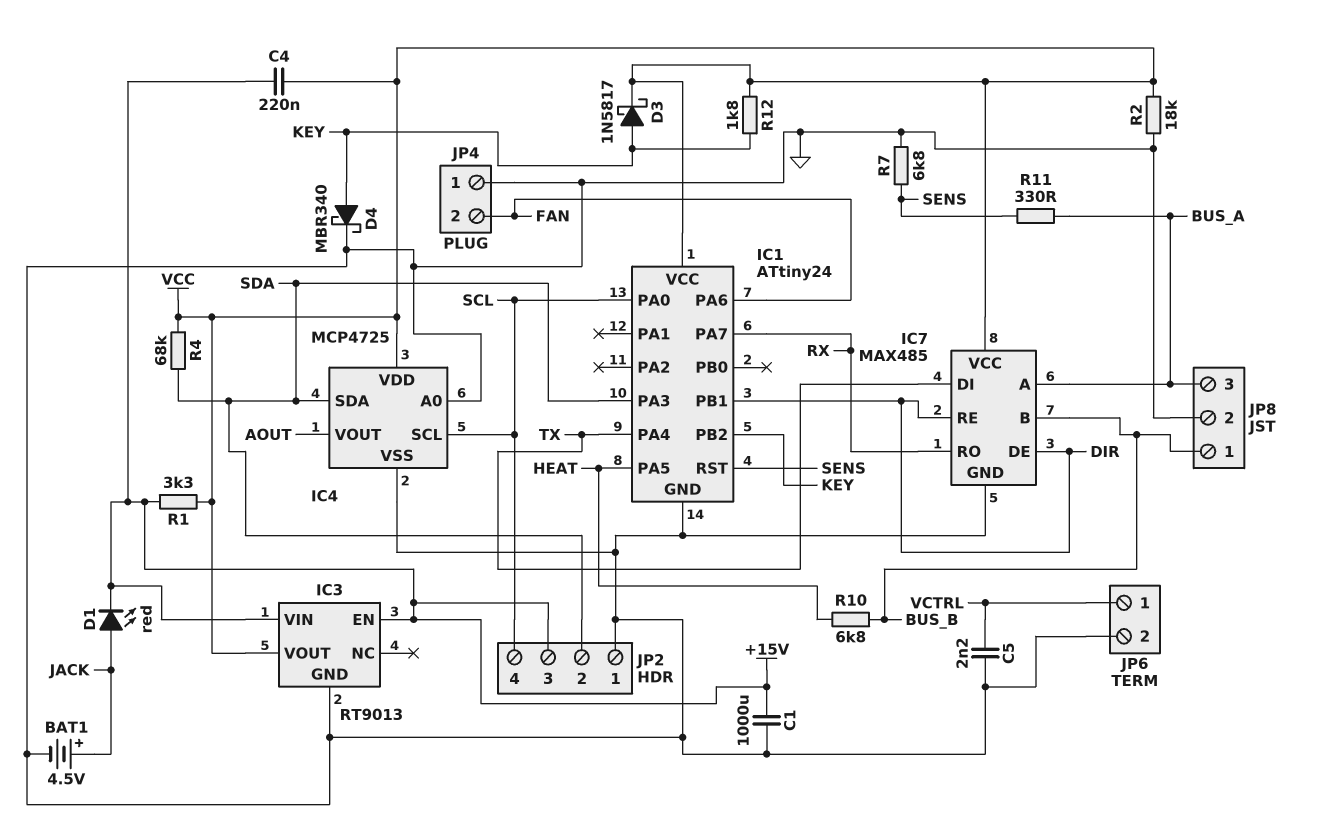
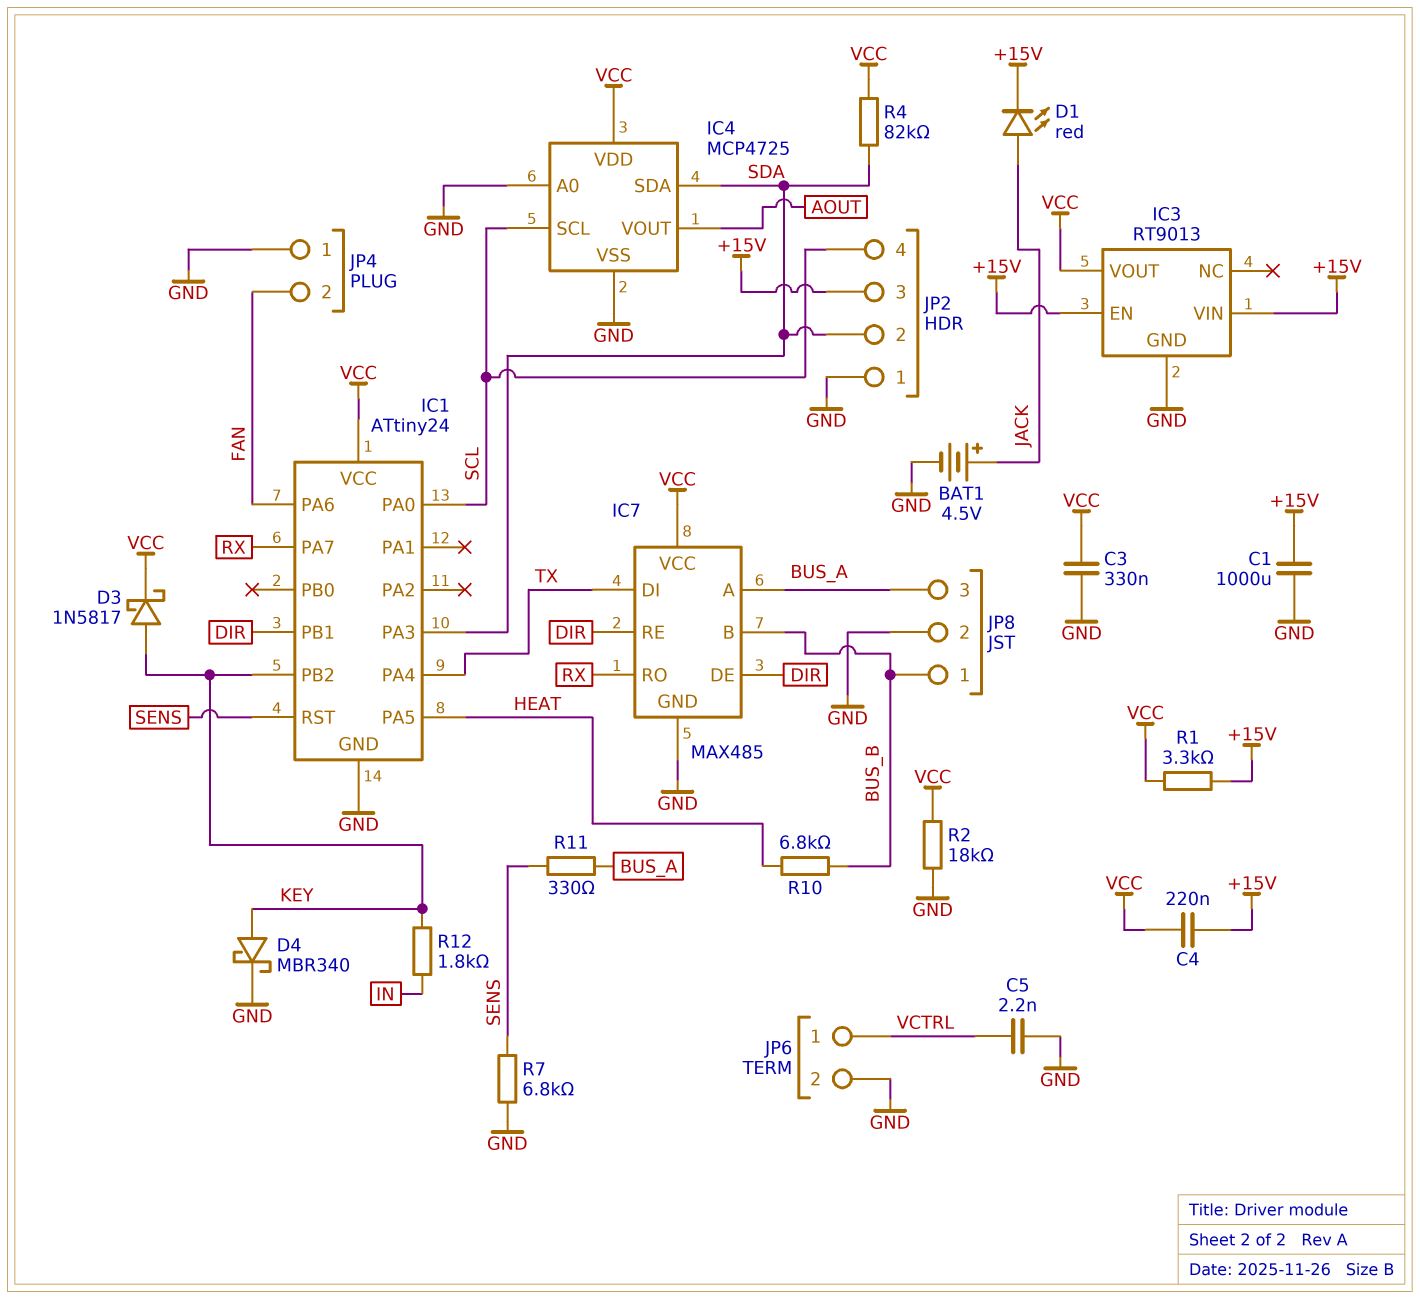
C3: none -> 330nF (GND, VCC)
R4: 68k (SDA, VCC) -> 82k (SDA, VCC)
R12: 1.8k (KEY, VCC) -> 1.8k (IN, KEY)

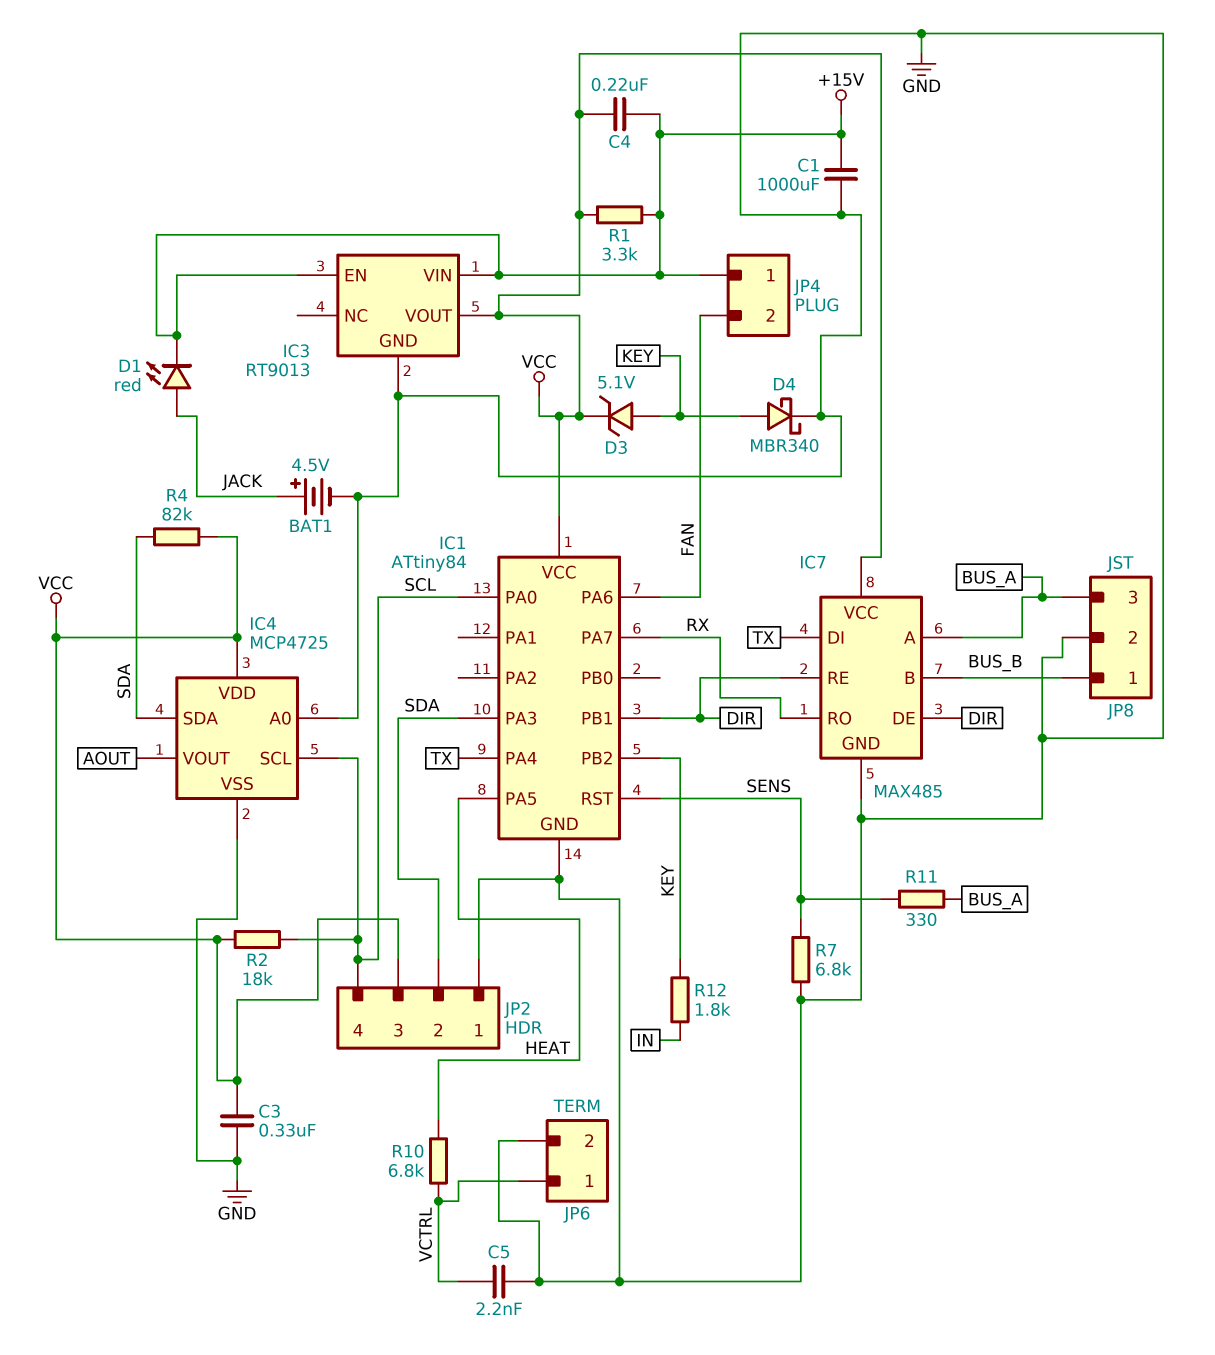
D3: schottky 1N5817 (A KEY, K VCC) -> zener 5.1V (A KEY, K VCC)
IC1: ATtiny24 -> ATtiny84
JP2 pin 3: +15V -> VCC
JP4 pin 1: GND -> +15V
R2: 18k (GND, VCC) -> 18k (SCL, VCC)
R10: 6.8k (BUS_B, HEAT) -> 6.8k (HEAT, VCTRL)

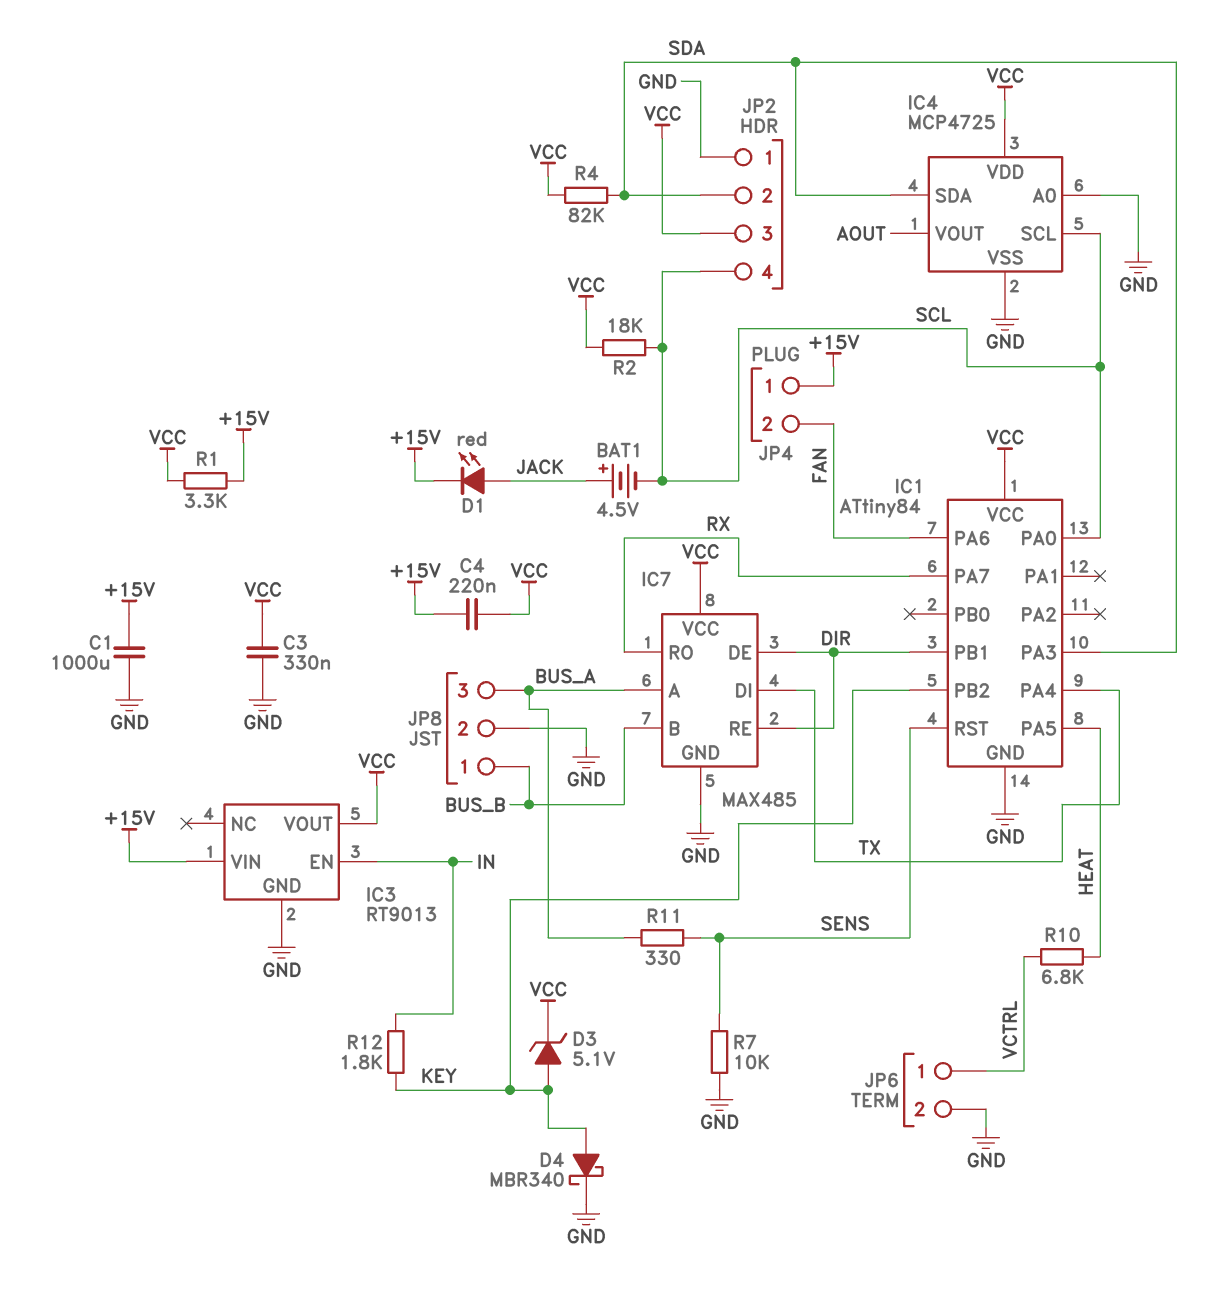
BAT1: 4.5V (plus JACK, minus GND) -> 4.5V (plus JACK, minus SCL)
C5: 2.2nF (GND, VCTRL) -> none
IC3 pin EN: +15V -> IN
R7: 6.8k (GND, SENS) -> 10k (GND, SENS)

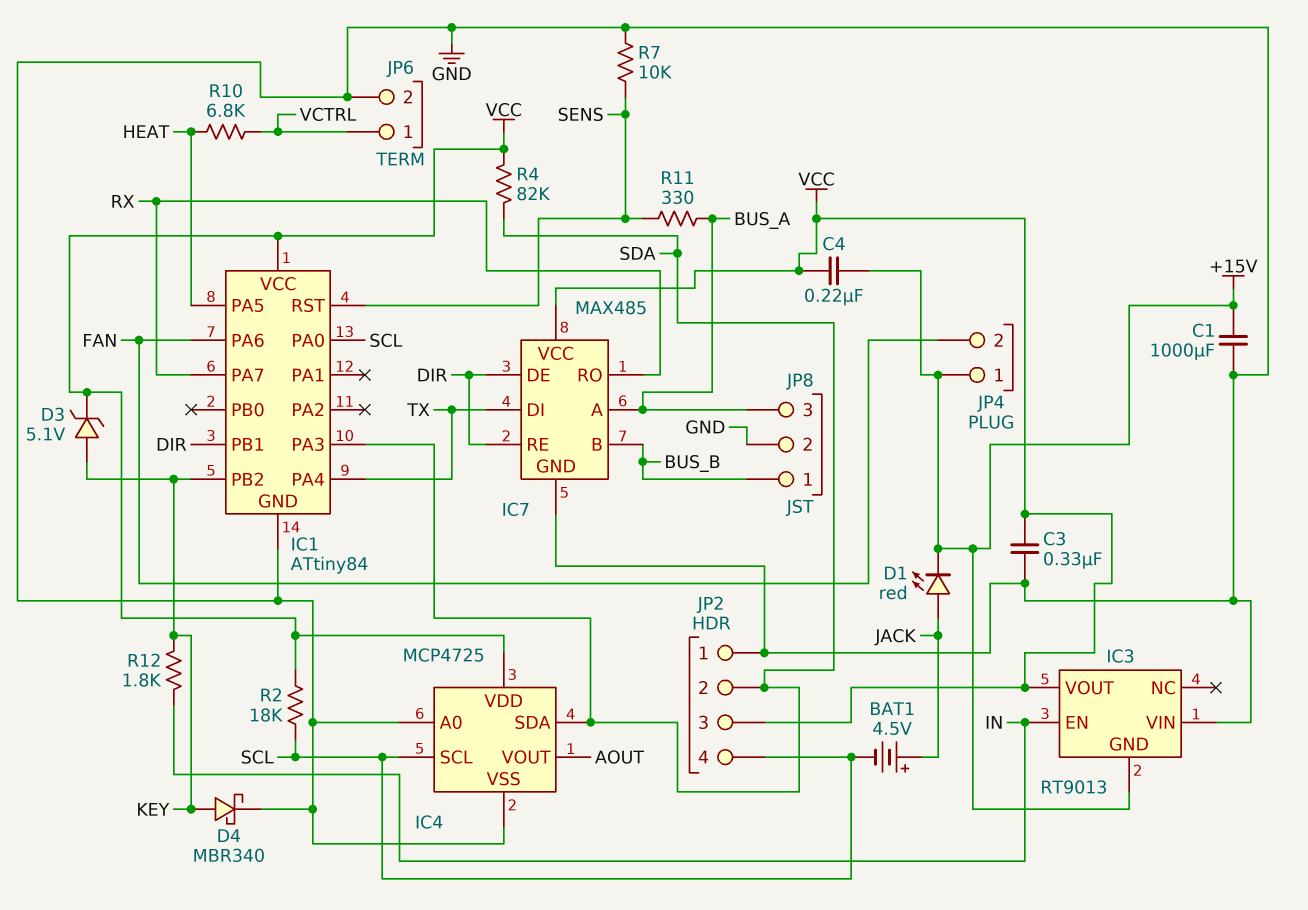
IC3 pin GND: GND -> +15V
IC3 pin VIN: +15V -> GND
R1: 3.3k (+15V, VCC) -> none

